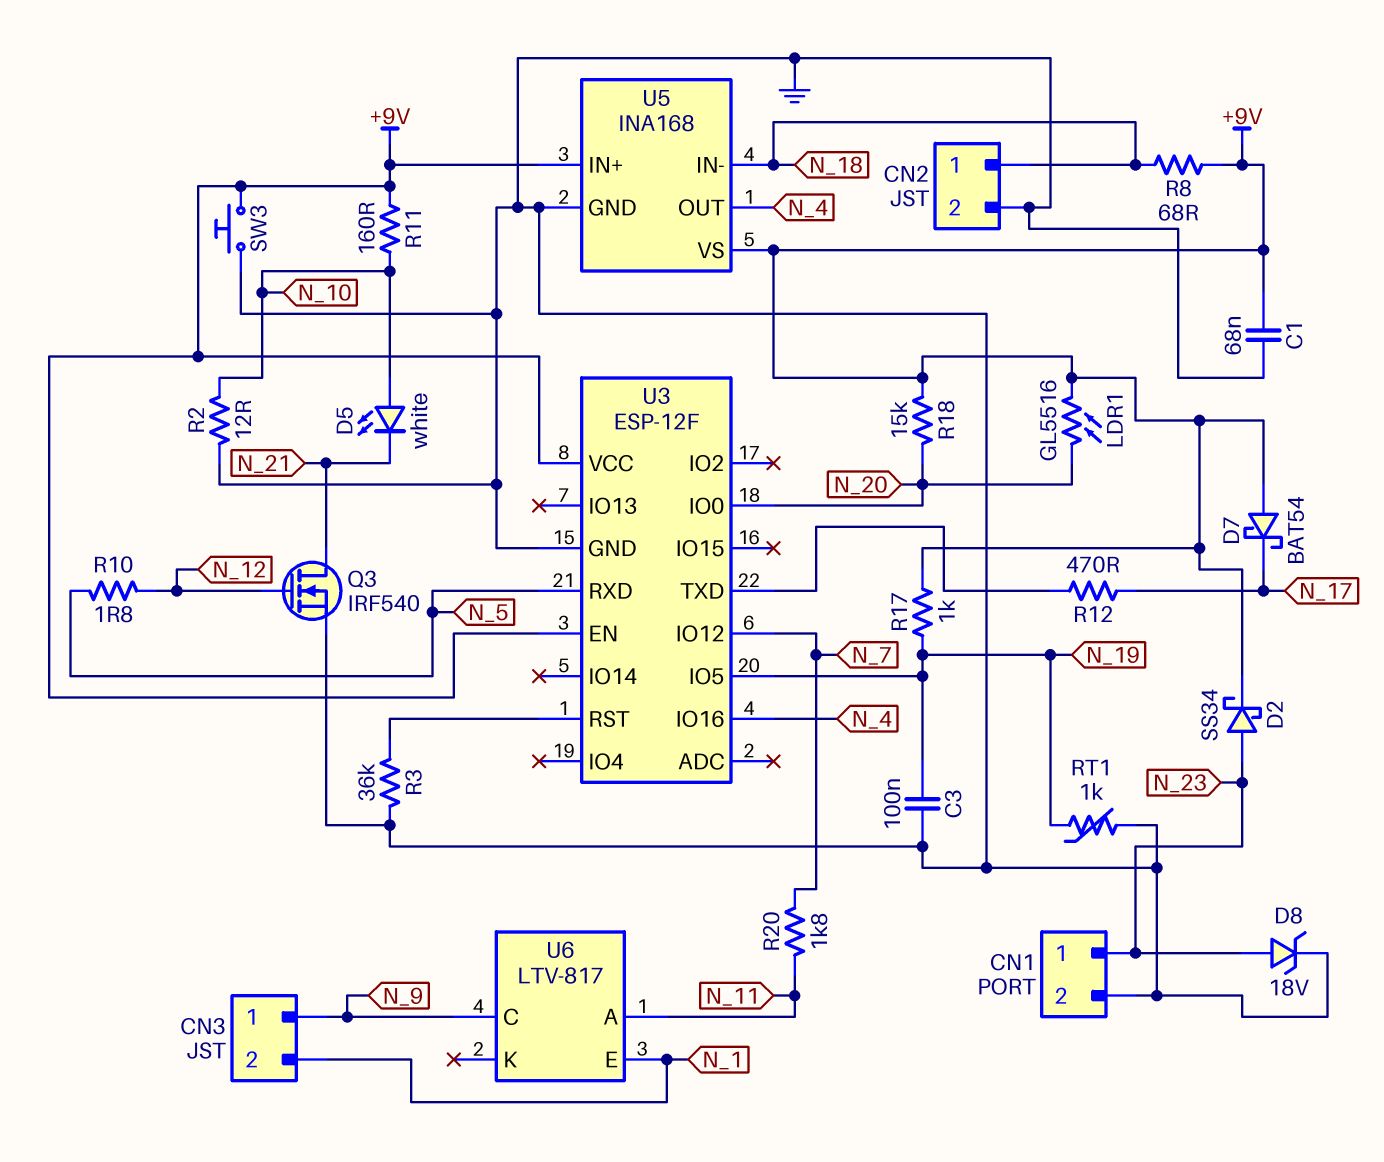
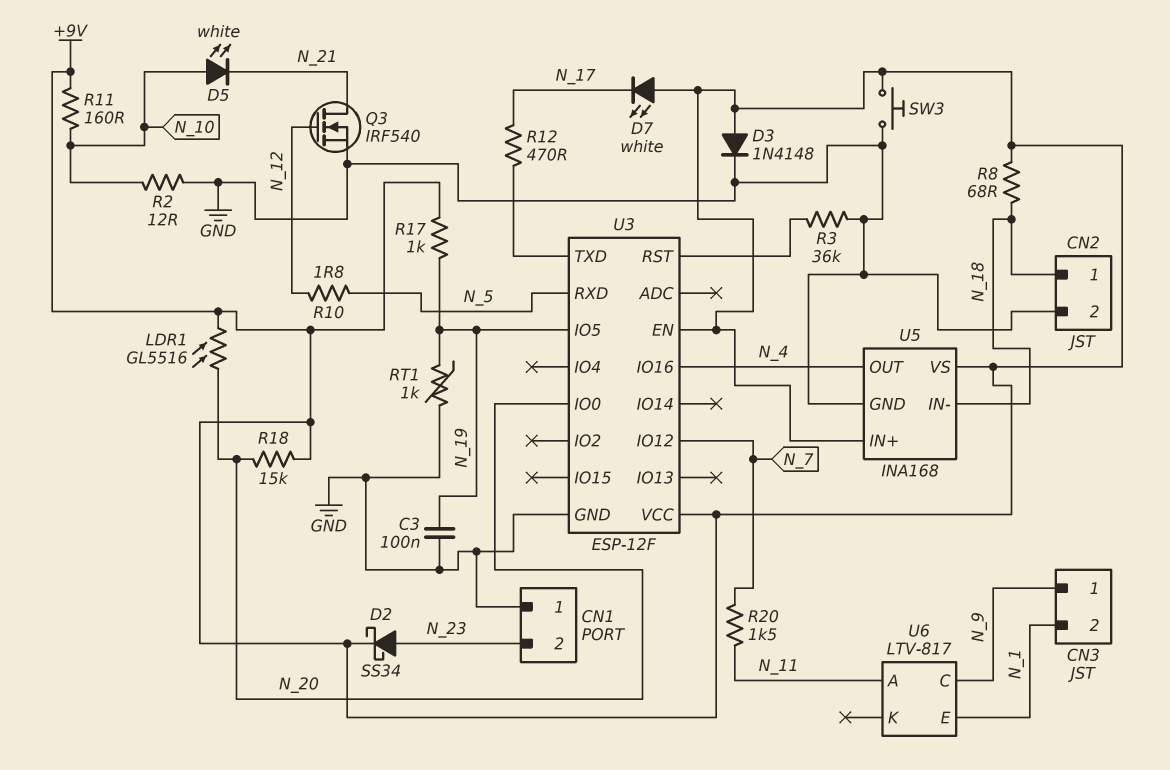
C1: 68nF (+9V, GND) -> none
CN1 pin 1: N_23 -> GND
CN1 pin 2: GND -> N_23
D3: none -> diode 1N4148 (A +9V, K GND)
D7: schottky BAT54 (A +9V, K N_17) -> LED white (A +9V, K N_17)
D8: zener 18V (A N_23, K GND) -> none
R20: 1.8k (N_7, N_11) -> 1.5k (N_7, N_11)

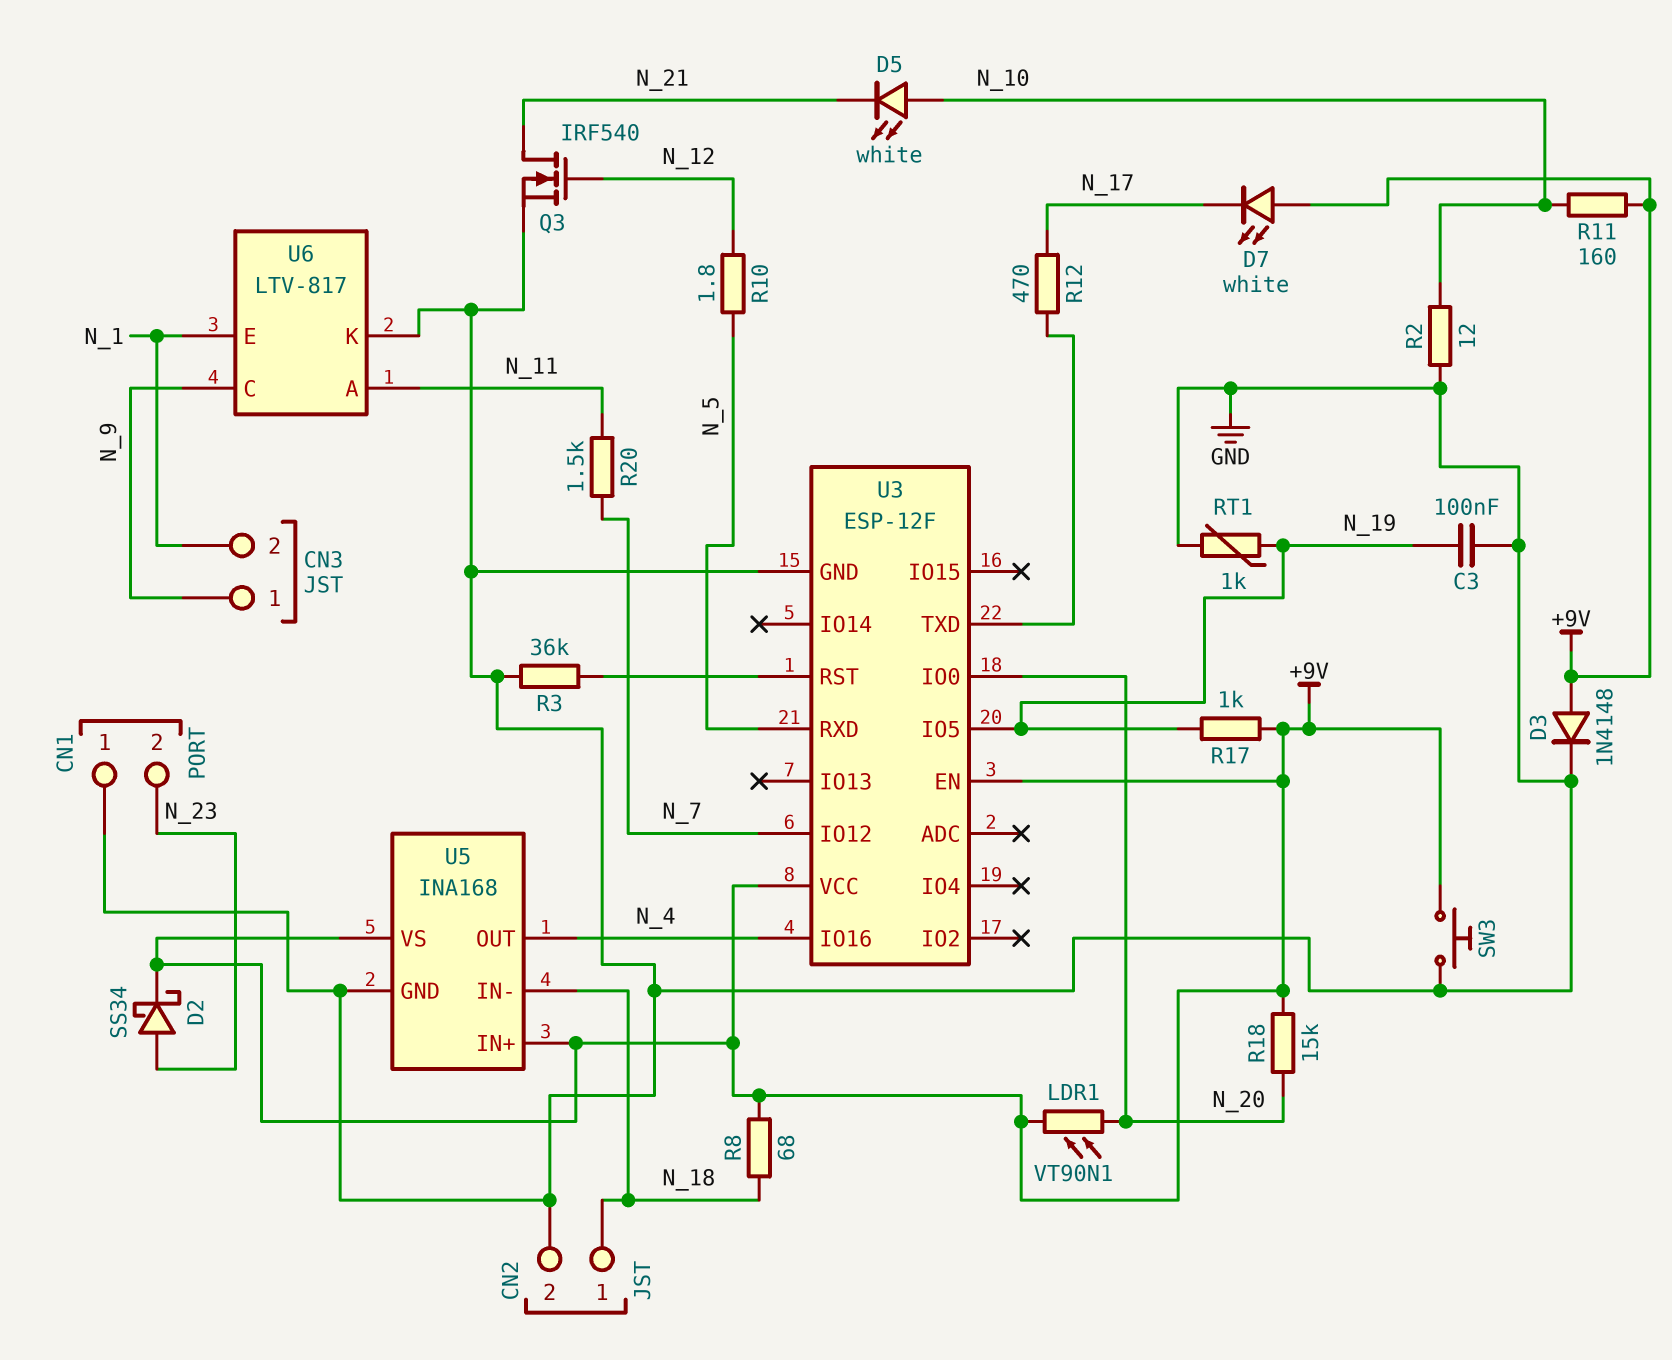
LDR1: GL5516 (+9V, N_20) -> VT90N1 (+9V, N_20)
U6 pin K: none -> GND

